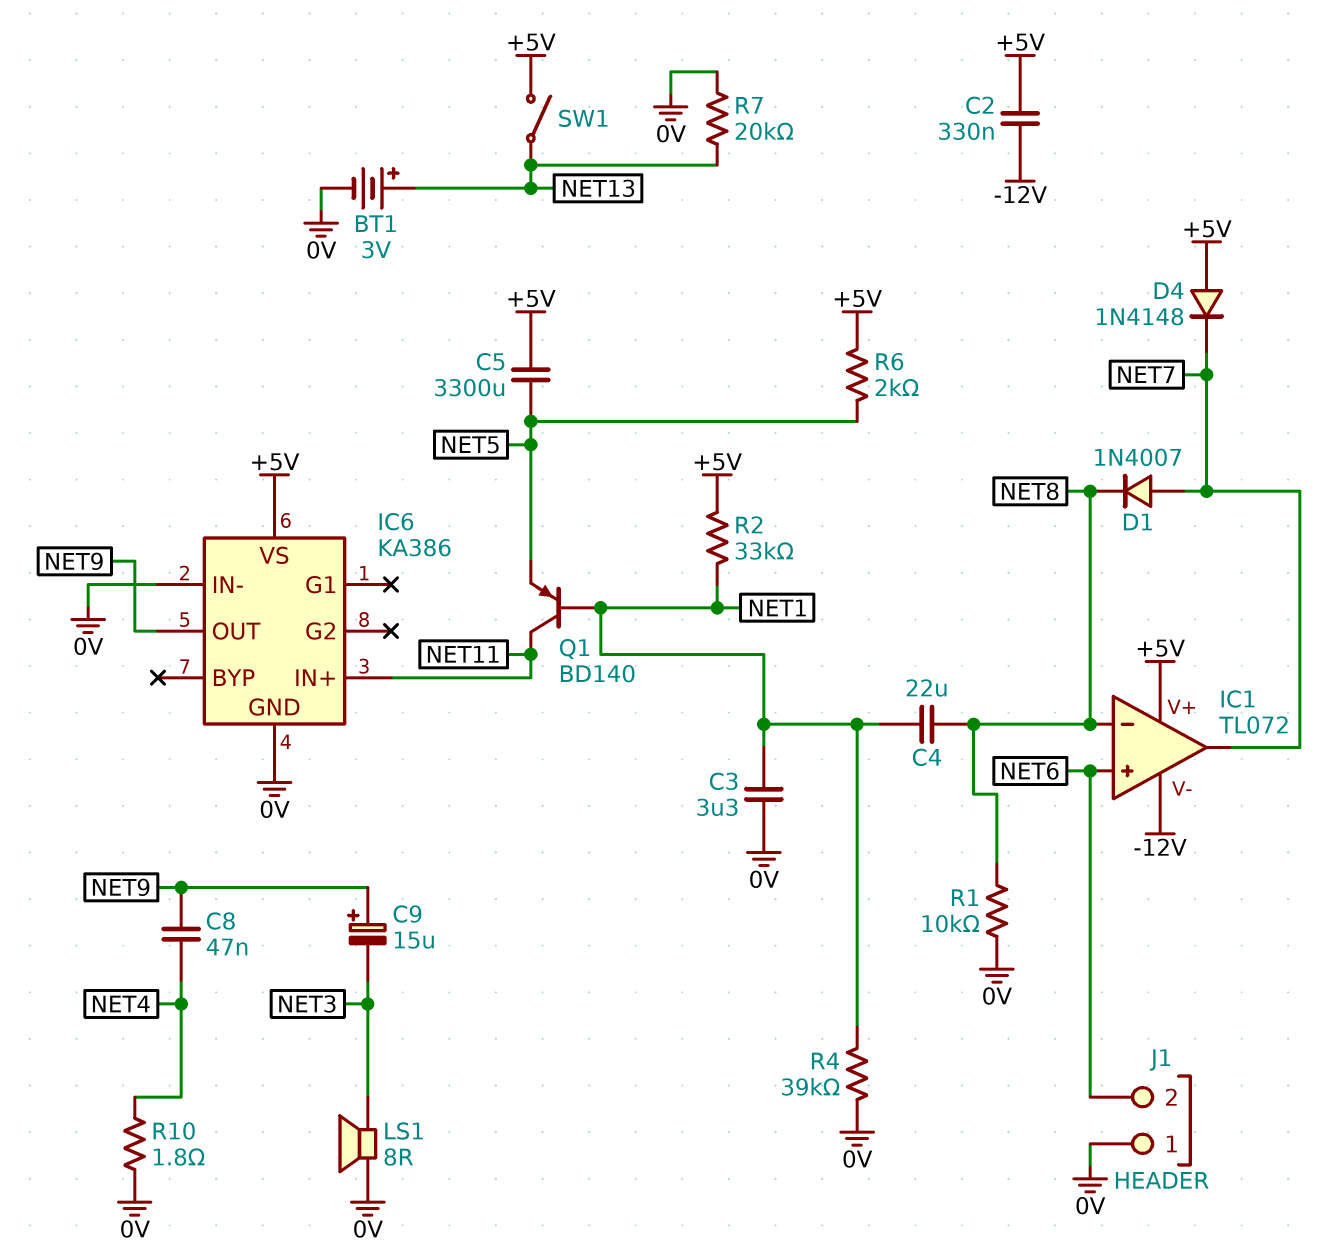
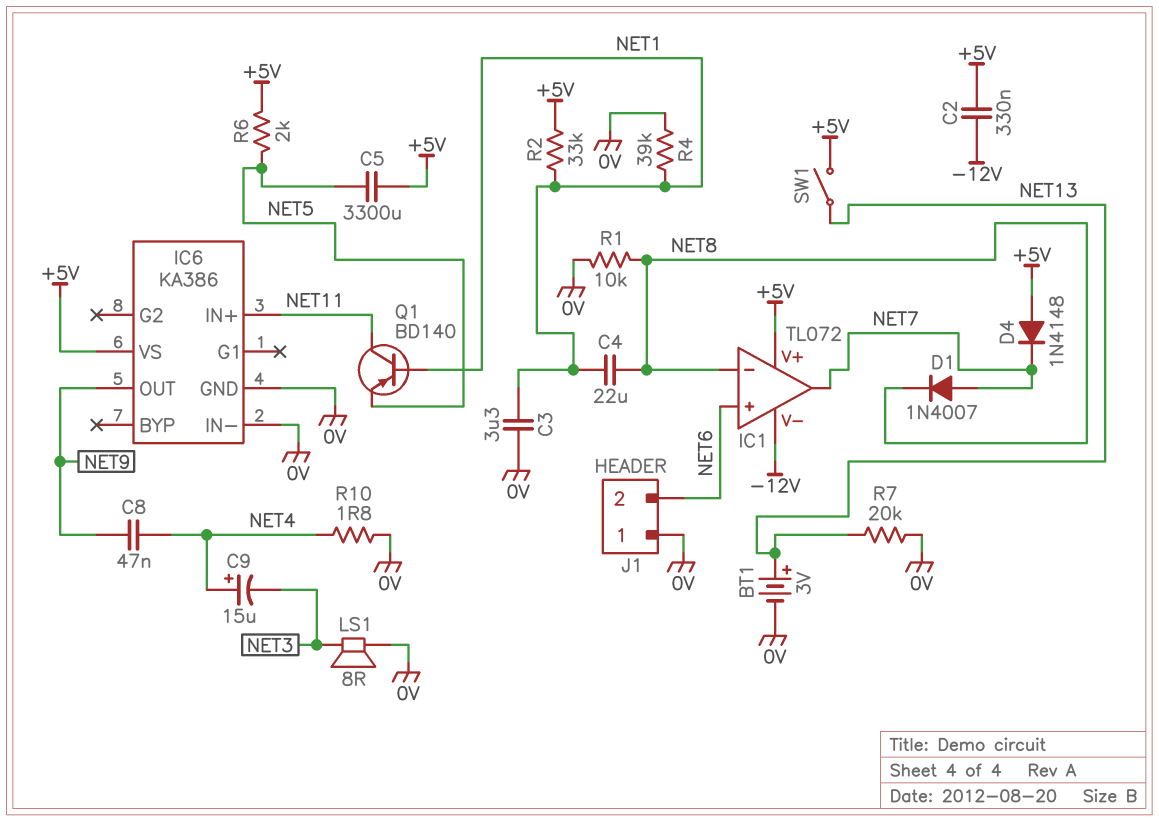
C9: 15uF (plus NET9, minus NET3) -> 15uF (plus NET4, minus NET3)

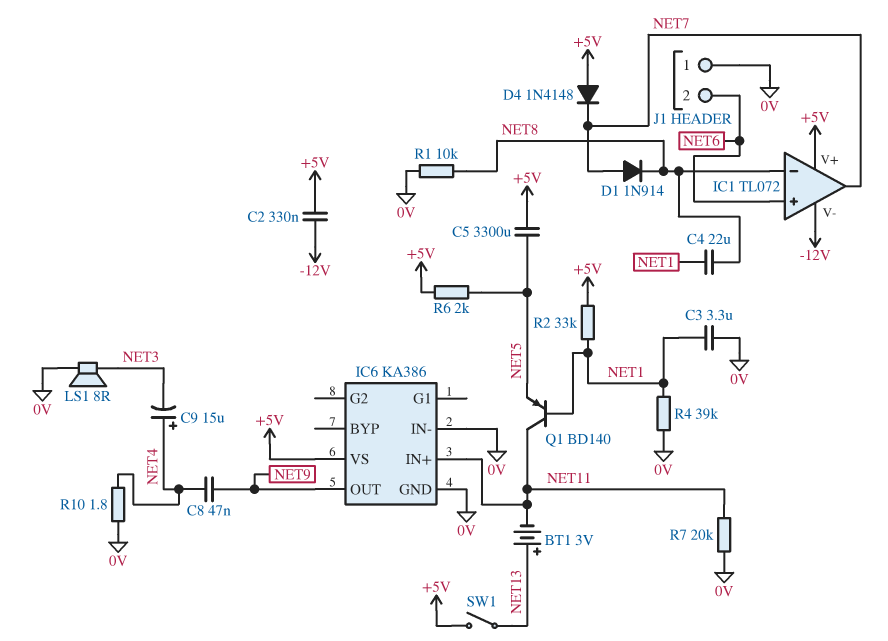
BT1: 3V (plus NET13, minus 0V) -> 3V (plus NET13, minus NET11)
D1: diode 1N4007 (A NET7, K NET8) -> diode 1N914 (A NET7, K NET8)
R7: 20k (0V, NET13) -> 20k (0V, NET11)

